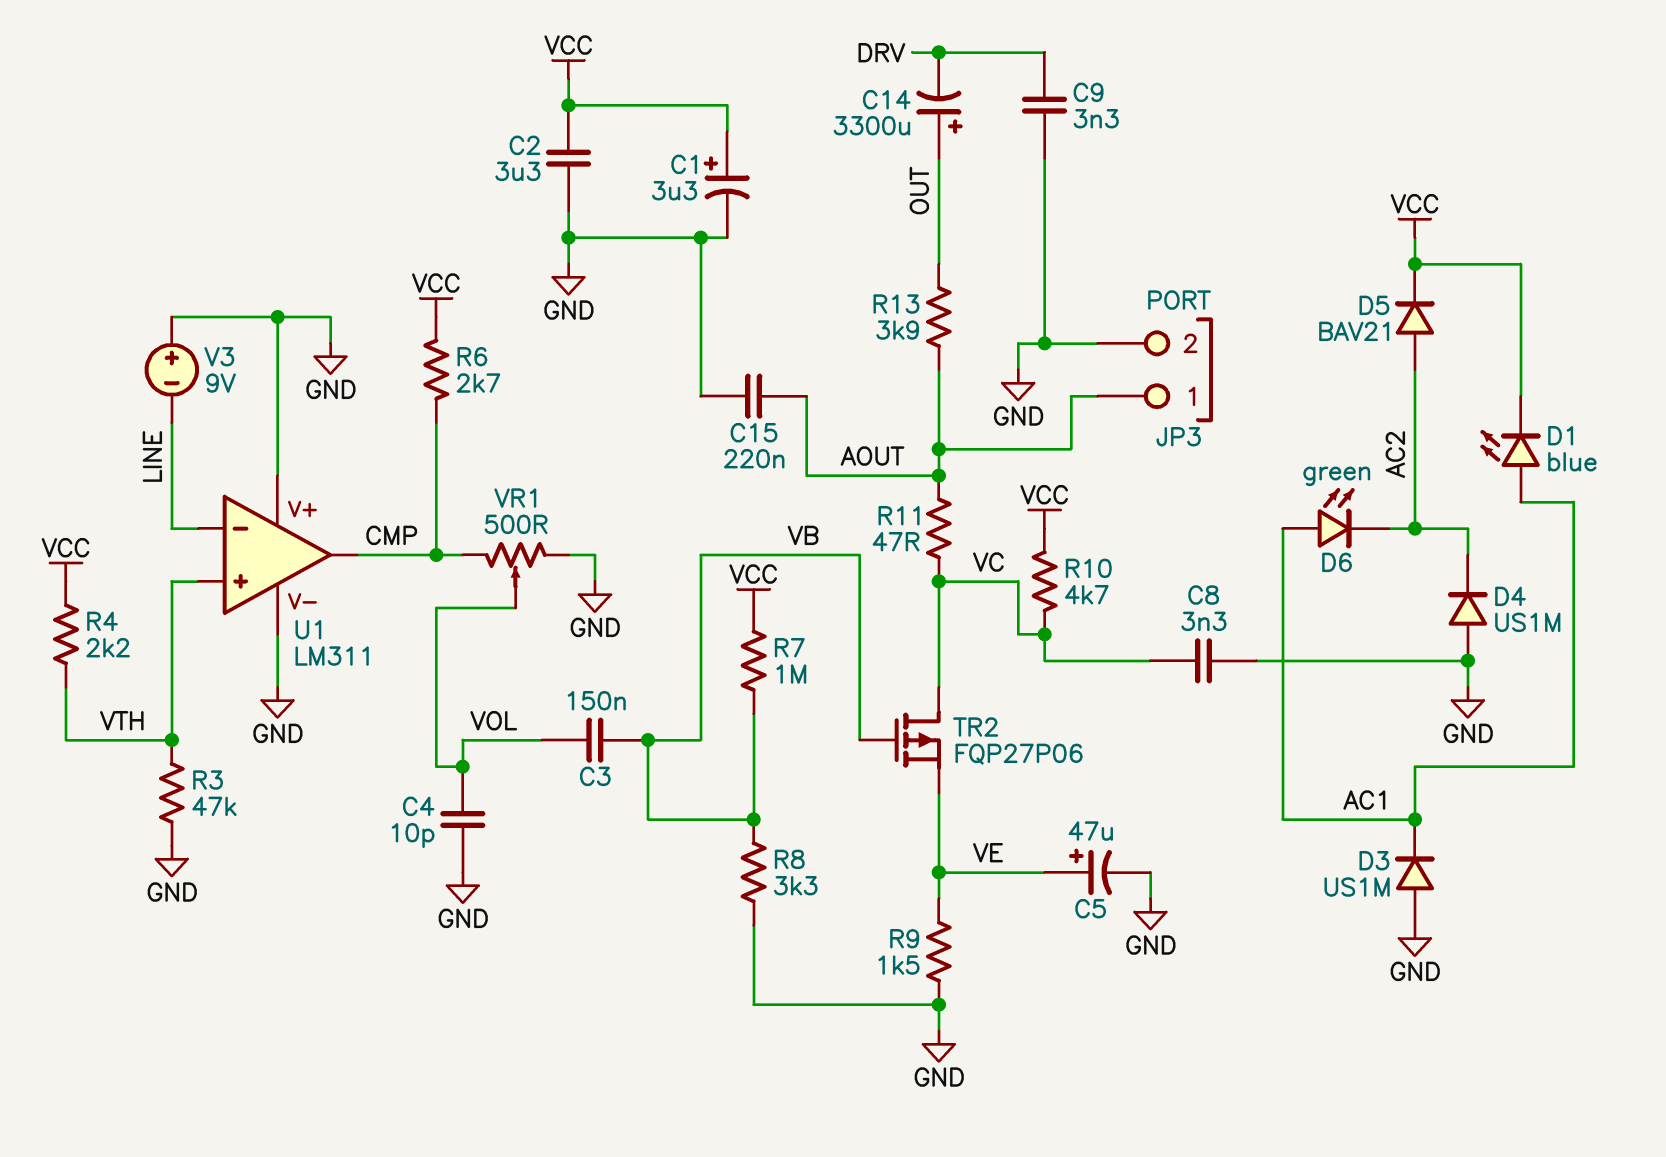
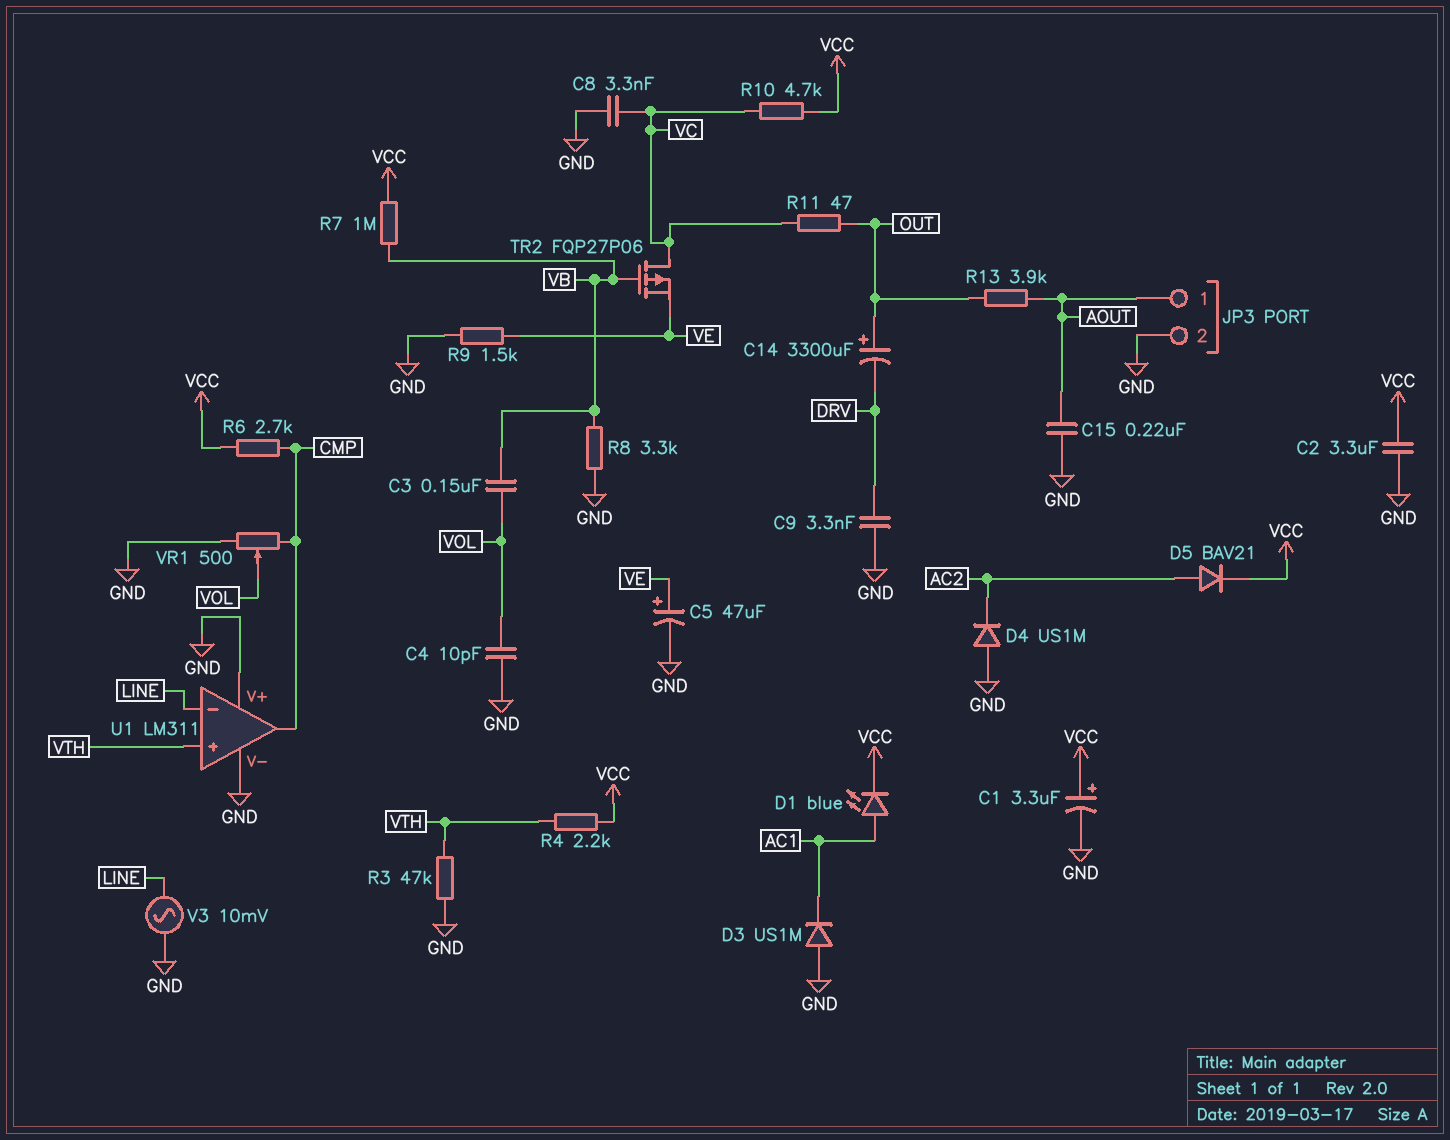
D6: LED green (A AC1, K AC2) -> none
R11: 47 (AOUT, VC) -> 47 (OUT, VC)
V3: 9V (plus GND, minus LINE) -> AC 10mV (GND, LINE)

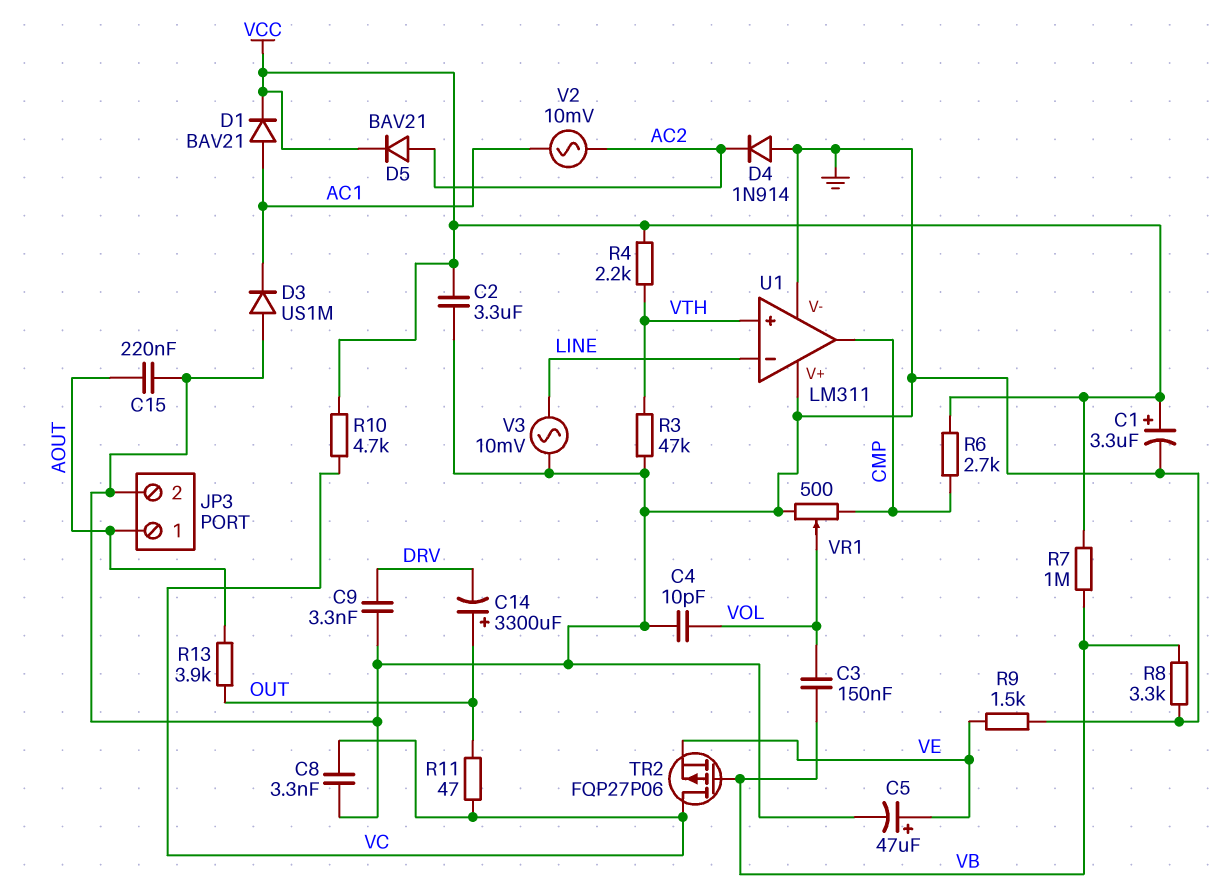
D1: LED blue (A AC1, K VCC) -> diode BAV21 (A AC1, K VCC)
D4: diode US1M (A GND, K AC2) -> diode 1N914 (A GND, K AC2)
V2: none -> AC 10mV (AC1, AC2)

